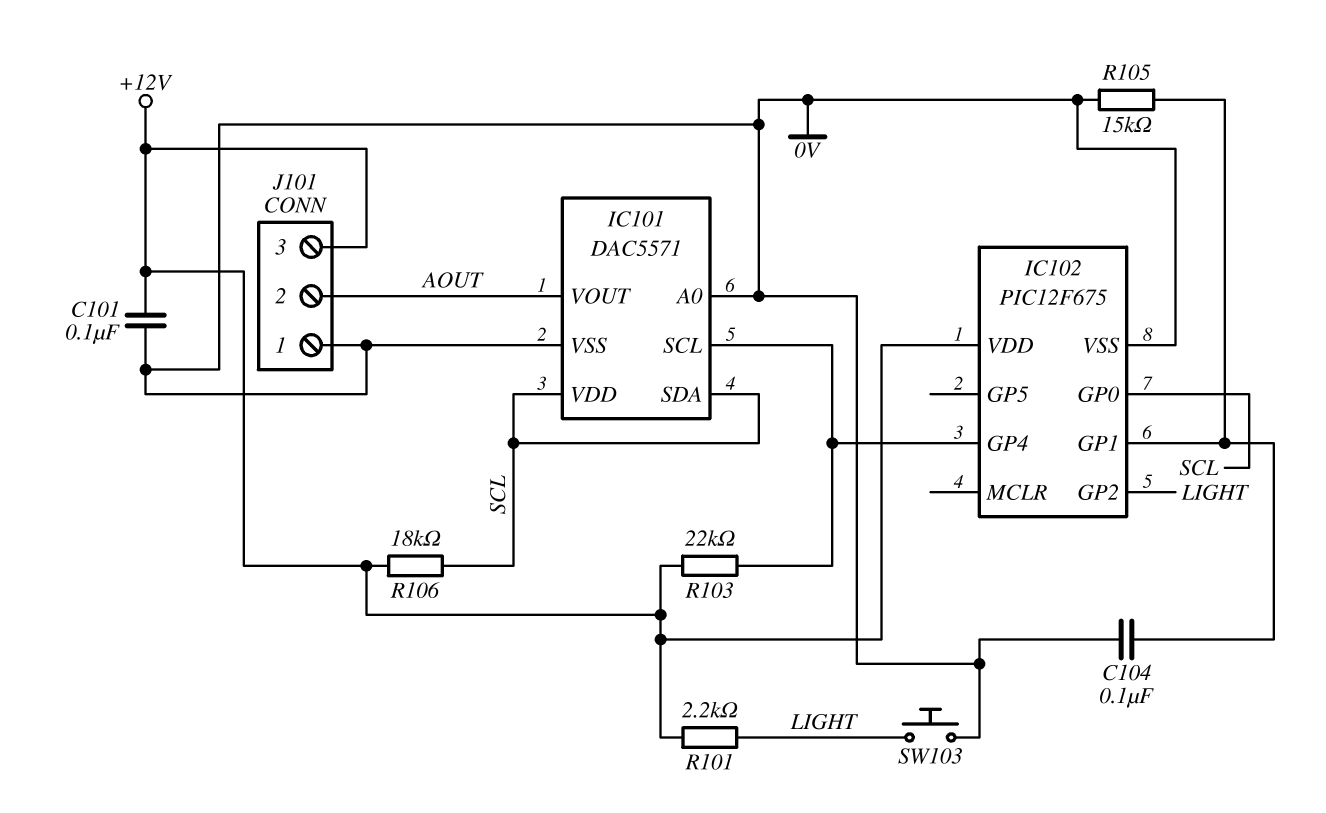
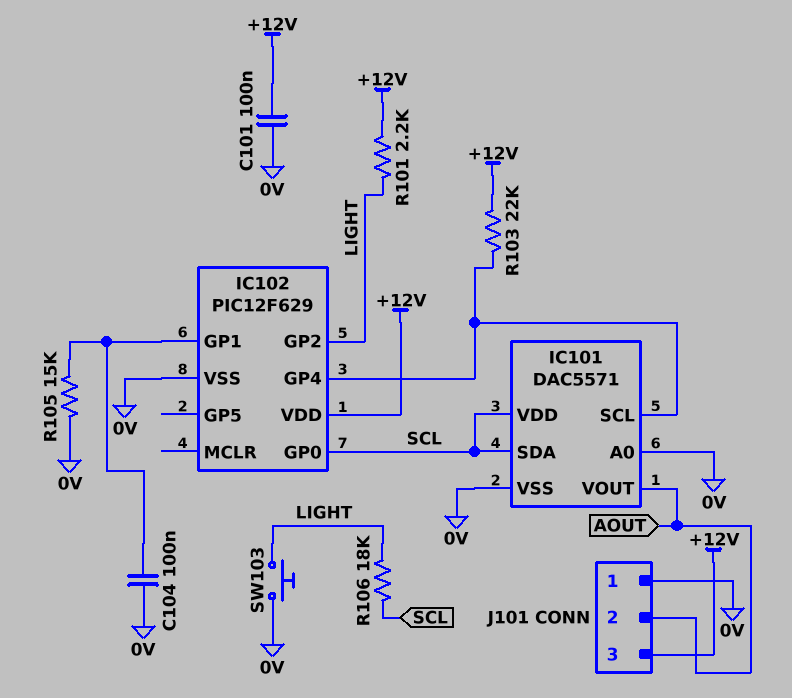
IC102: PIC12F675 -> PIC12F629
R106: 18k (+12V, SCL) -> 18k (LIGHT, SCL)

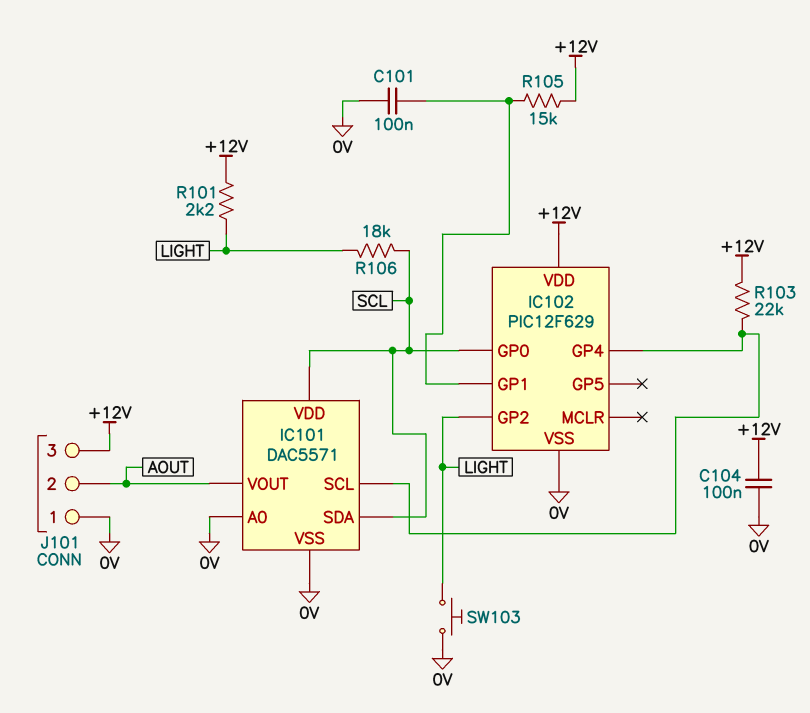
C101: 100nF (+12V, 0V) -> 100nF (0V, IC102/GP1)
C104: 100nF (0V, IC102/GP1) -> 100nF (+12V, 0V)
R105: 15k (0V, IC102/GP1) -> 15k (+12V, IC102/GP1)

